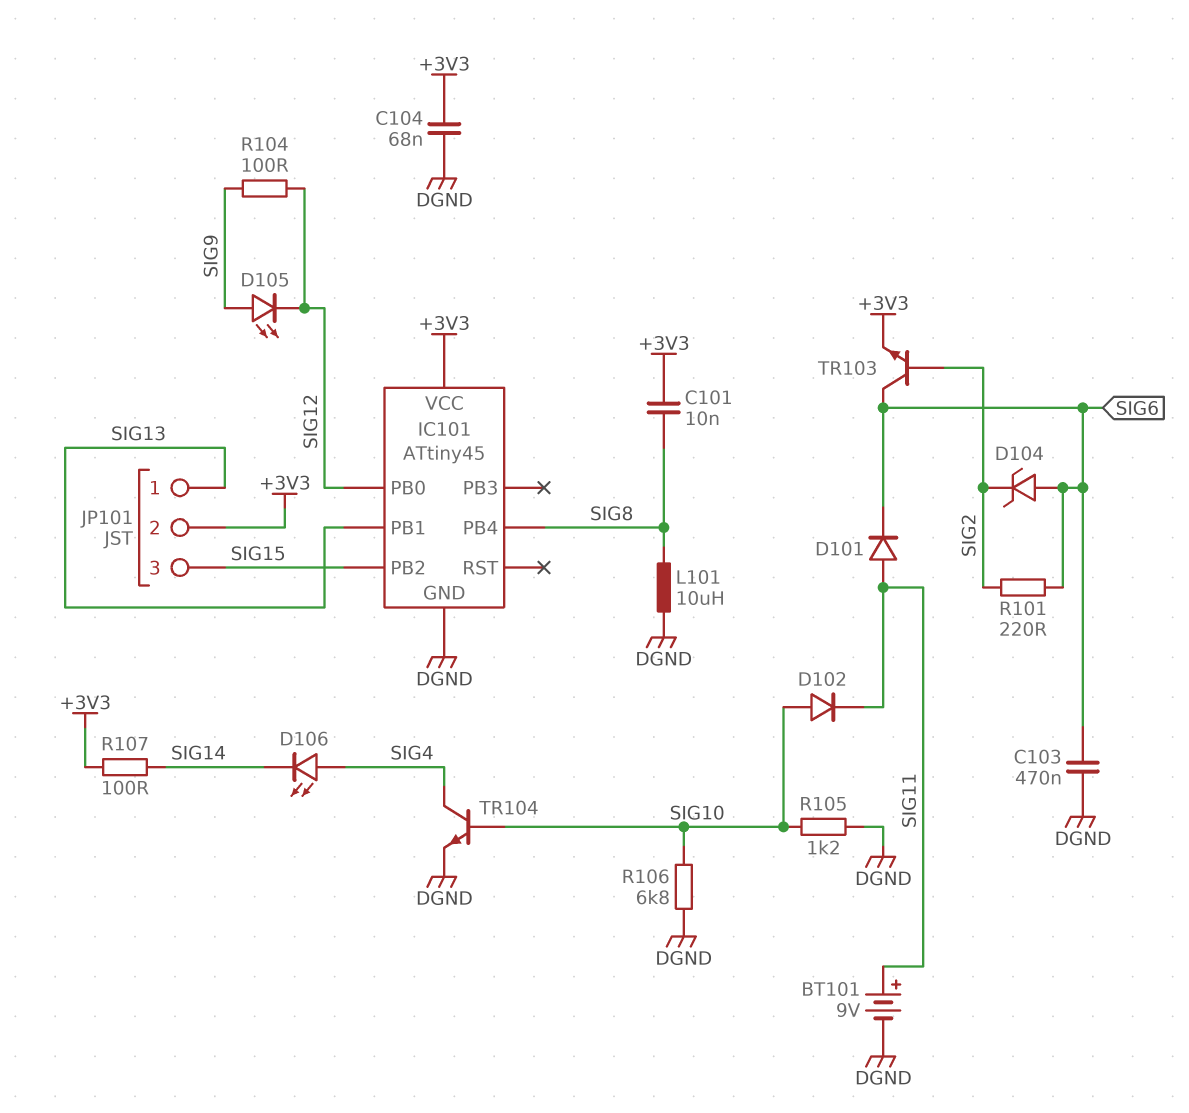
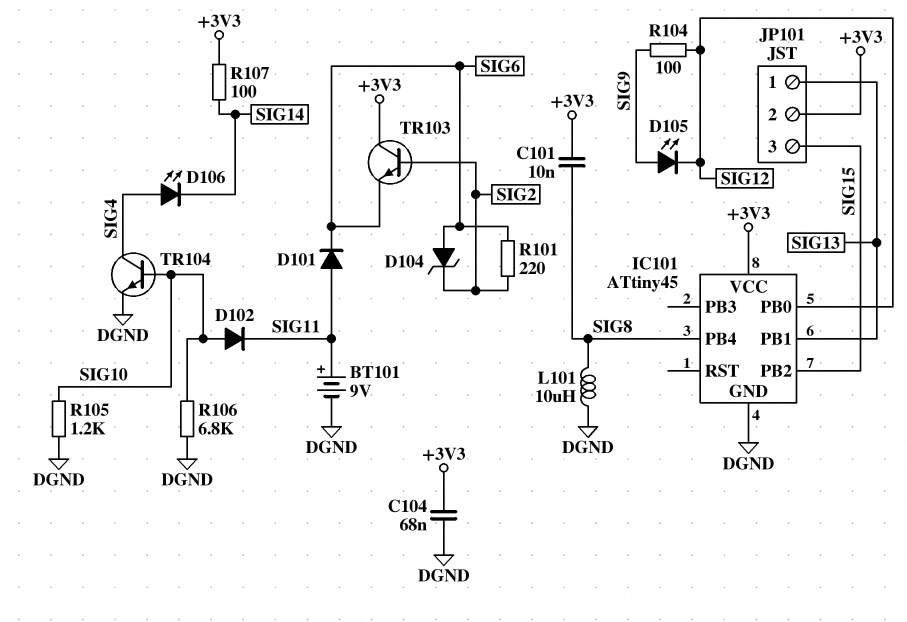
C103: 470nF (DGND, SIG6) -> none
TR103: NPN (B SIG2, C SIG6, E +3V3) -> NPN (B SIG2, C +3V3, E SIG6)

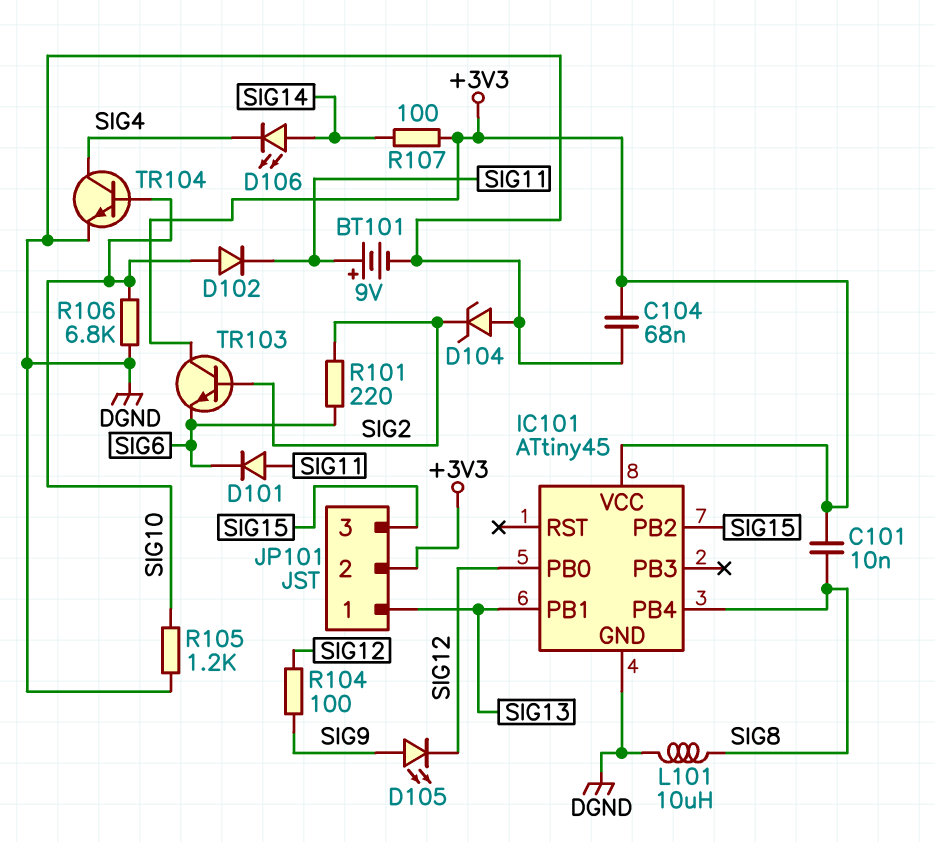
D104: zener (A SIG6, K SIG2) -> zener (A DGND, K SIG2)
D106: LED (A SIG4, K SIG14) -> LED (A SIG14, K SIG4)

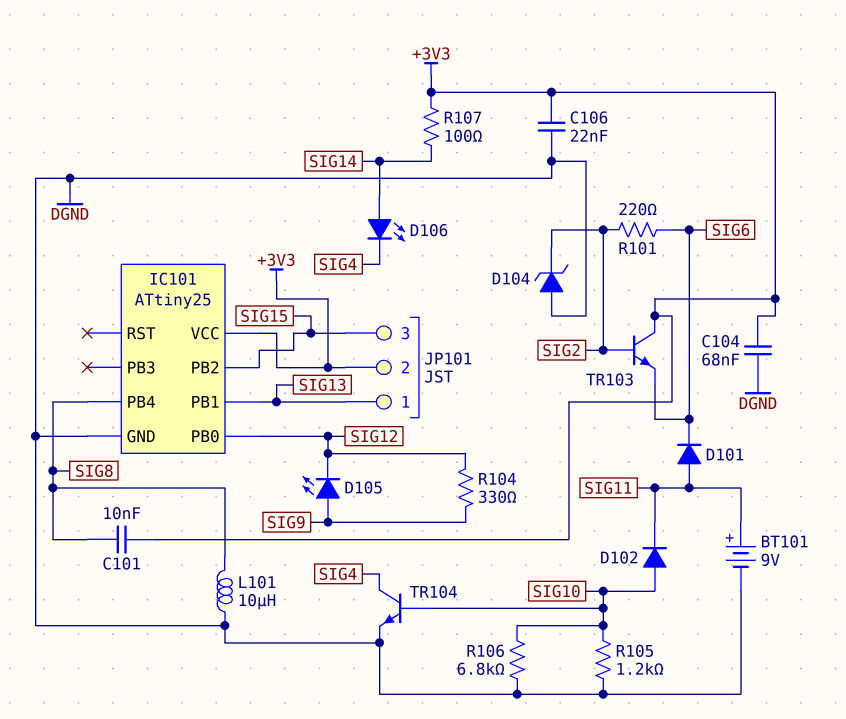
C106: none -> 22nF (+3V3, DGND)
IC101: ATtiny45 -> ATtiny25
R104: 100 (SIG9, SIG12) -> 330 (SIG9, SIG12)

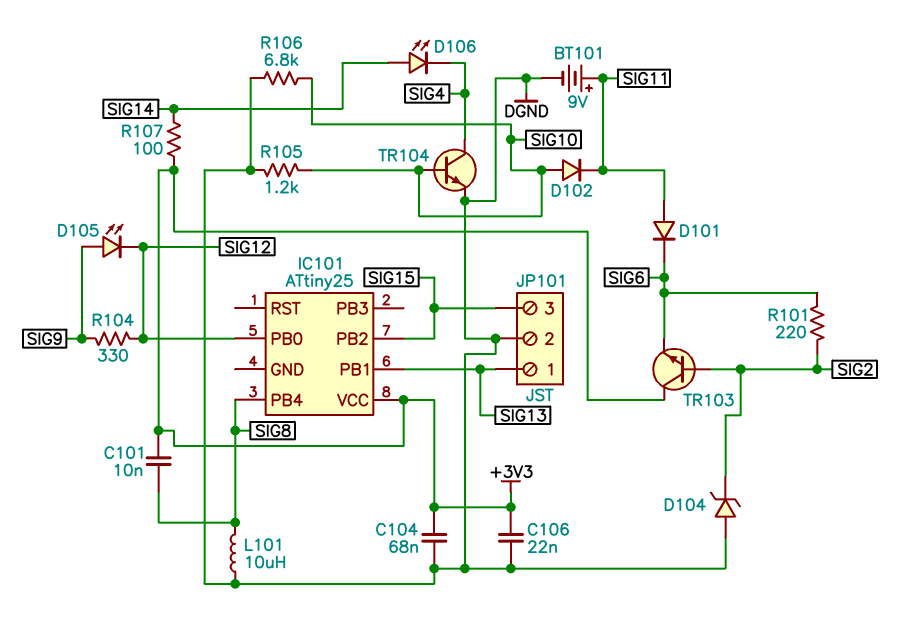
IC101 pin GND: DGND -> none
JP101 pin 2: +3V3 -> DGND

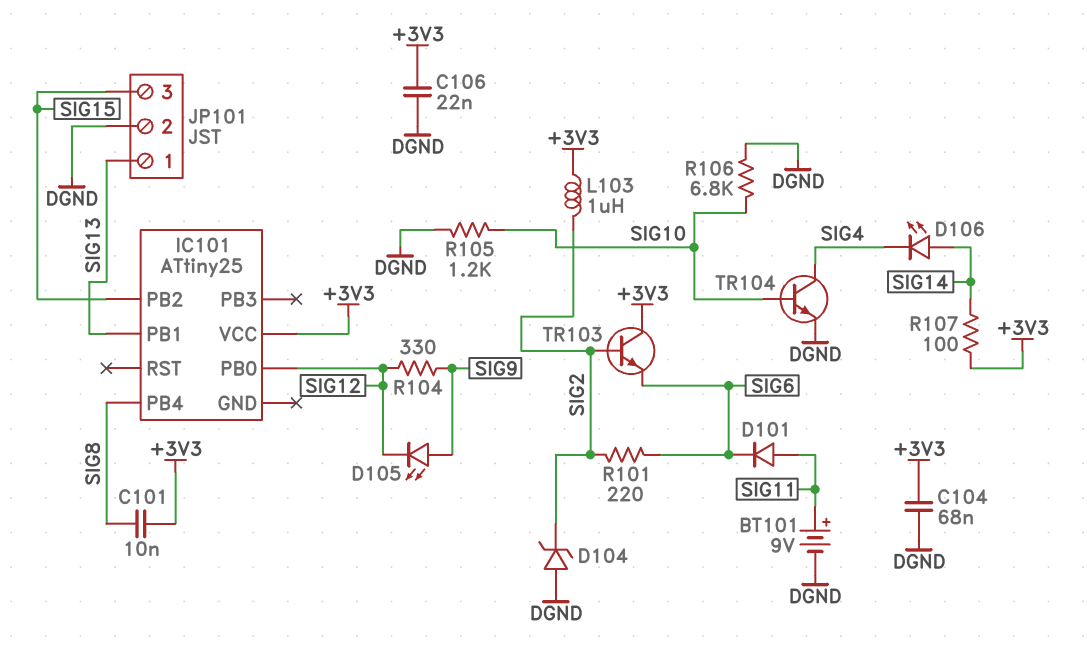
D102: diode (A SIG10, K SIG11) -> none
L101: 10uH (DGND, SIG8) -> none
L103: none -> 1uH (+3V3, SIG2)

